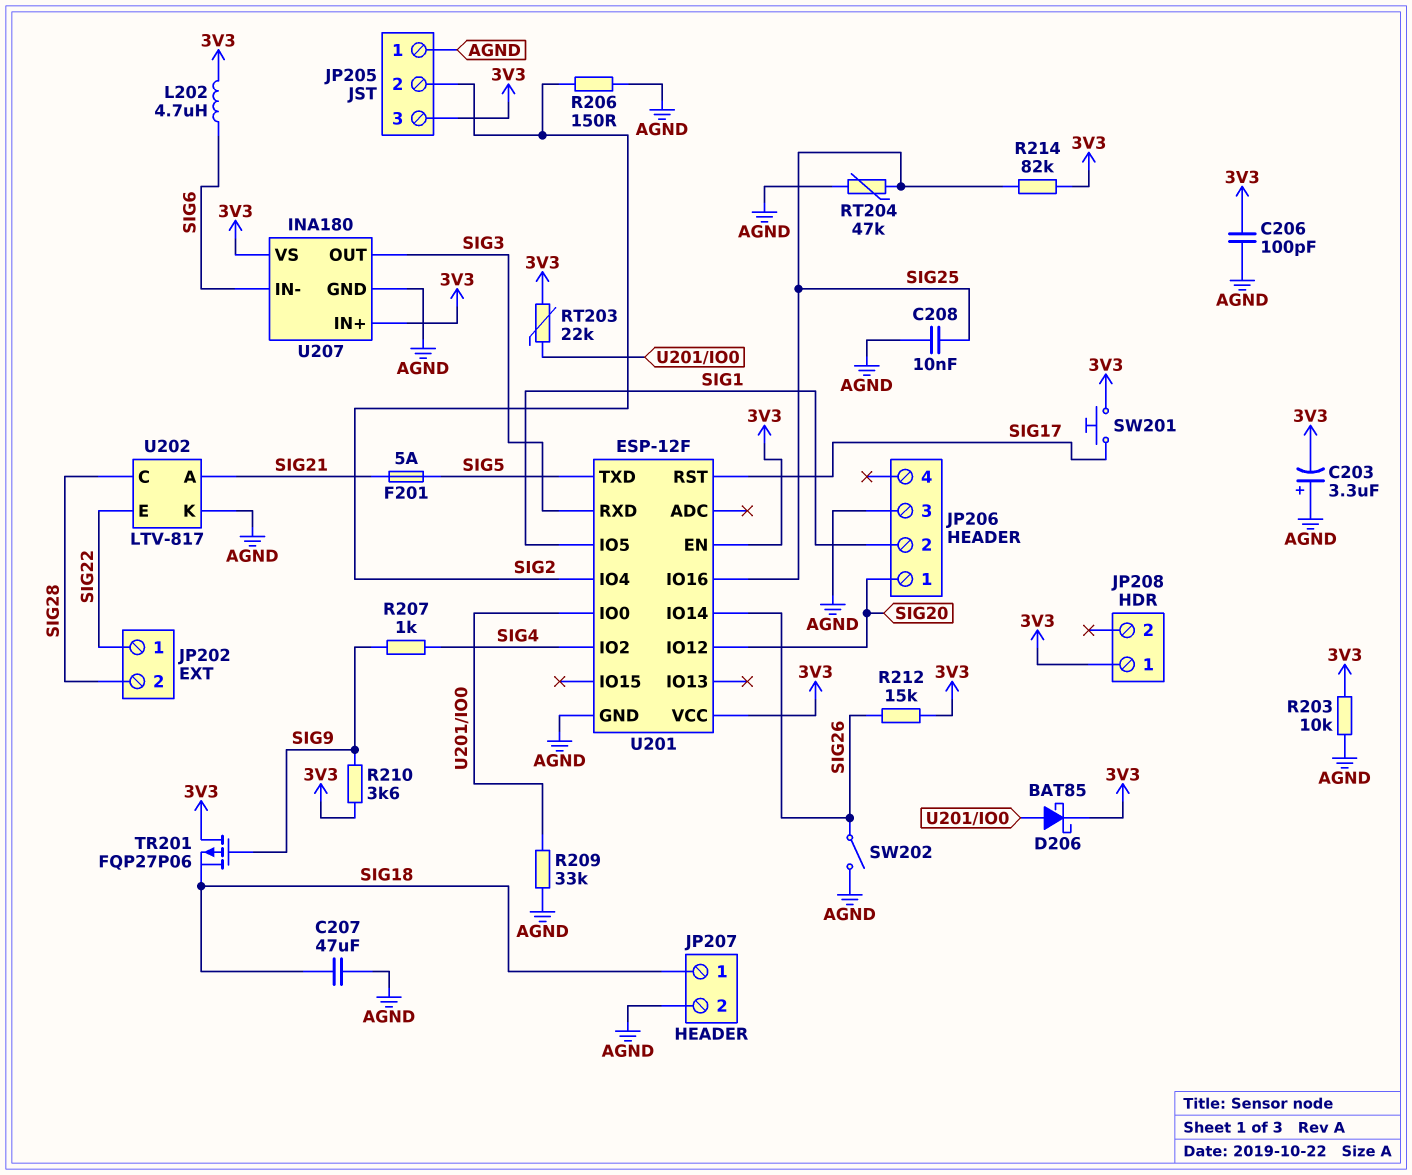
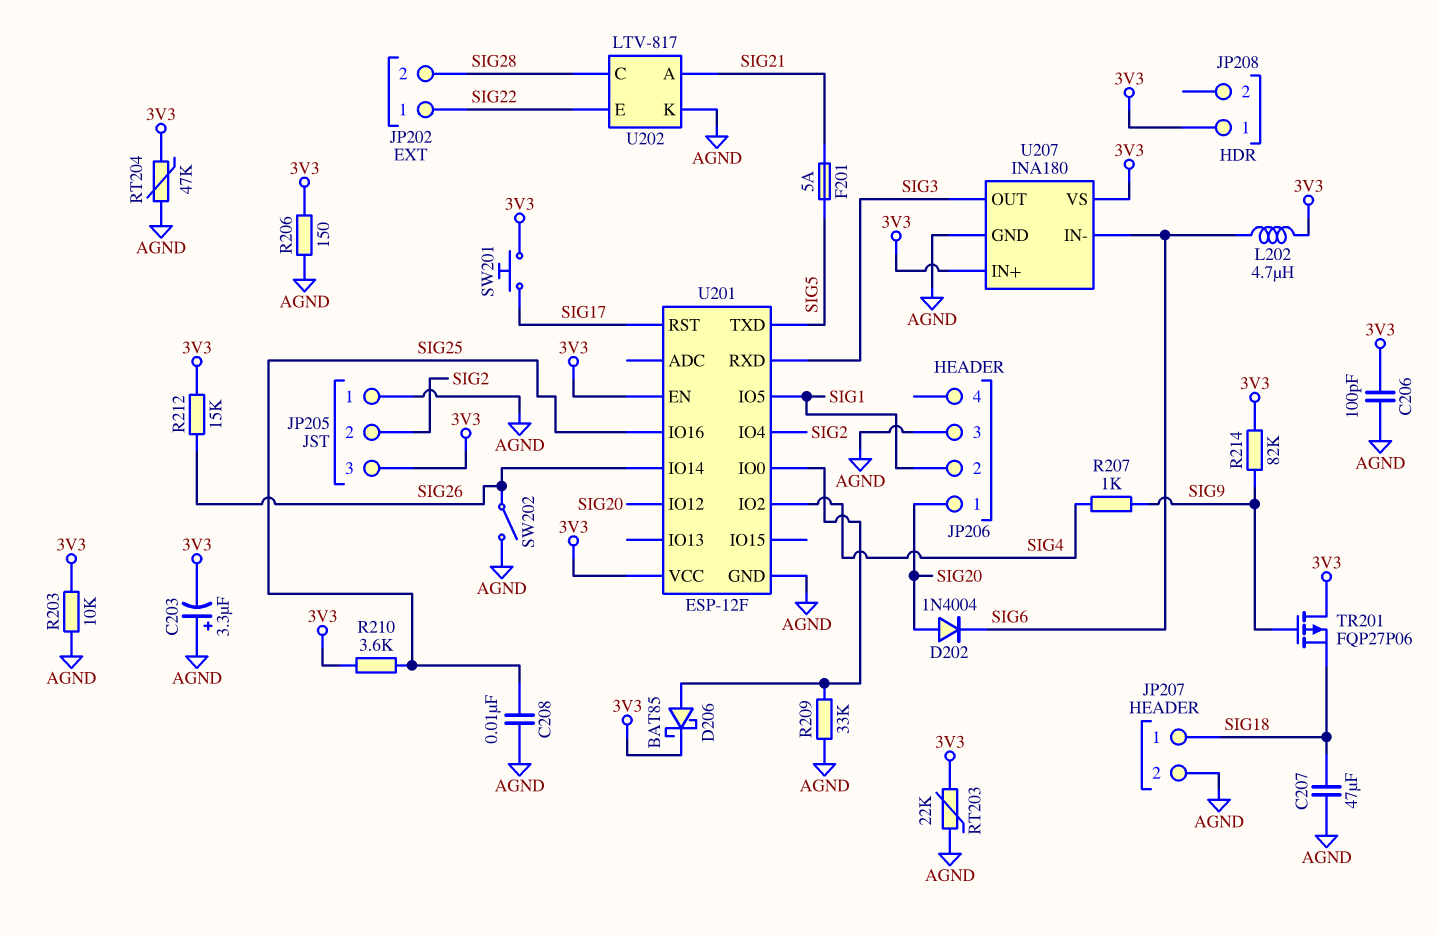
D202: none -> diode 1N4004 (A SIG20, K SIG6)
R206: 150 (AGND, SIG2) -> 150 (3V3, AGND)
R210: 3.6k (3V3, SIG9) -> 3.6k (3V3, SIG25)
R214: 82k (3V3, SIG25) -> 82k (3V3, SIG9)
RT203: 22k (3V3, U201/IO0) -> 22k (3V3, AGND)
RT204: 47k (AGND, SIG25) -> 47k (3V3, AGND)

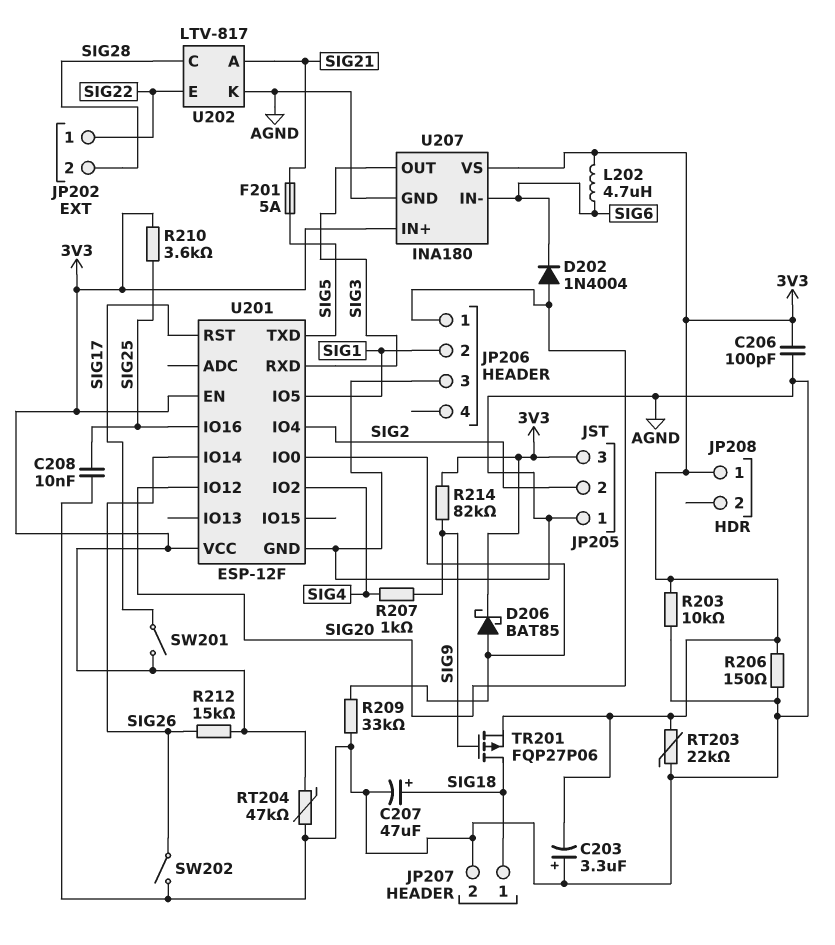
C207: 47uF (AGND, SIG18) -> 47uF (plus SIG18, minus AGND)
SW201: button (3V3, SIG17) -> switch (3V3, SIG17)
TR201: PMOS FQP27P06 (G SIG9, D 3V3, S SIG18) -> PMOS FQP27P06 (G SIG9, D SIG18, S 3V3)

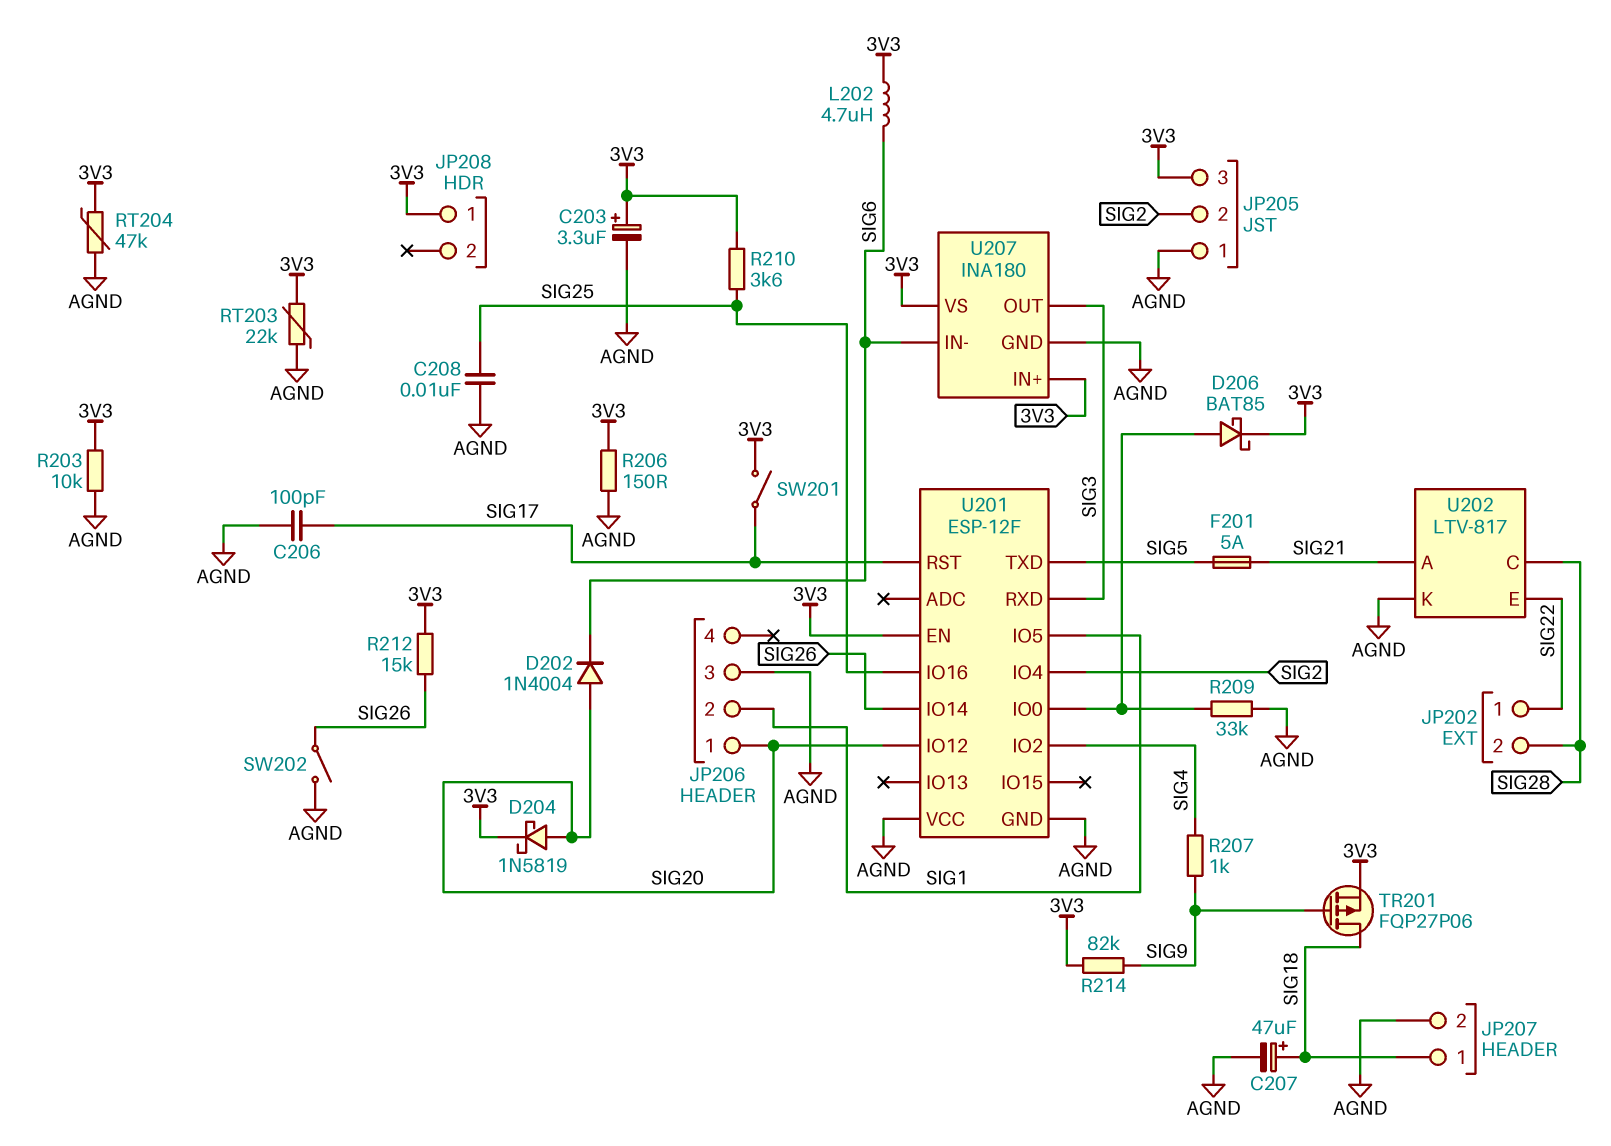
C203: 3.3uF (plus AGND, minus 3V3) -> 3.3uF (plus 3V3, minus AGND)
C206: 100pF (3V3, AGND) -> 100pF (AGND, SIG17)
D204: none -> schottky 1N5819 (A SIG20, K 3V3)
U201 pin VCC: 3V3 -> AGND

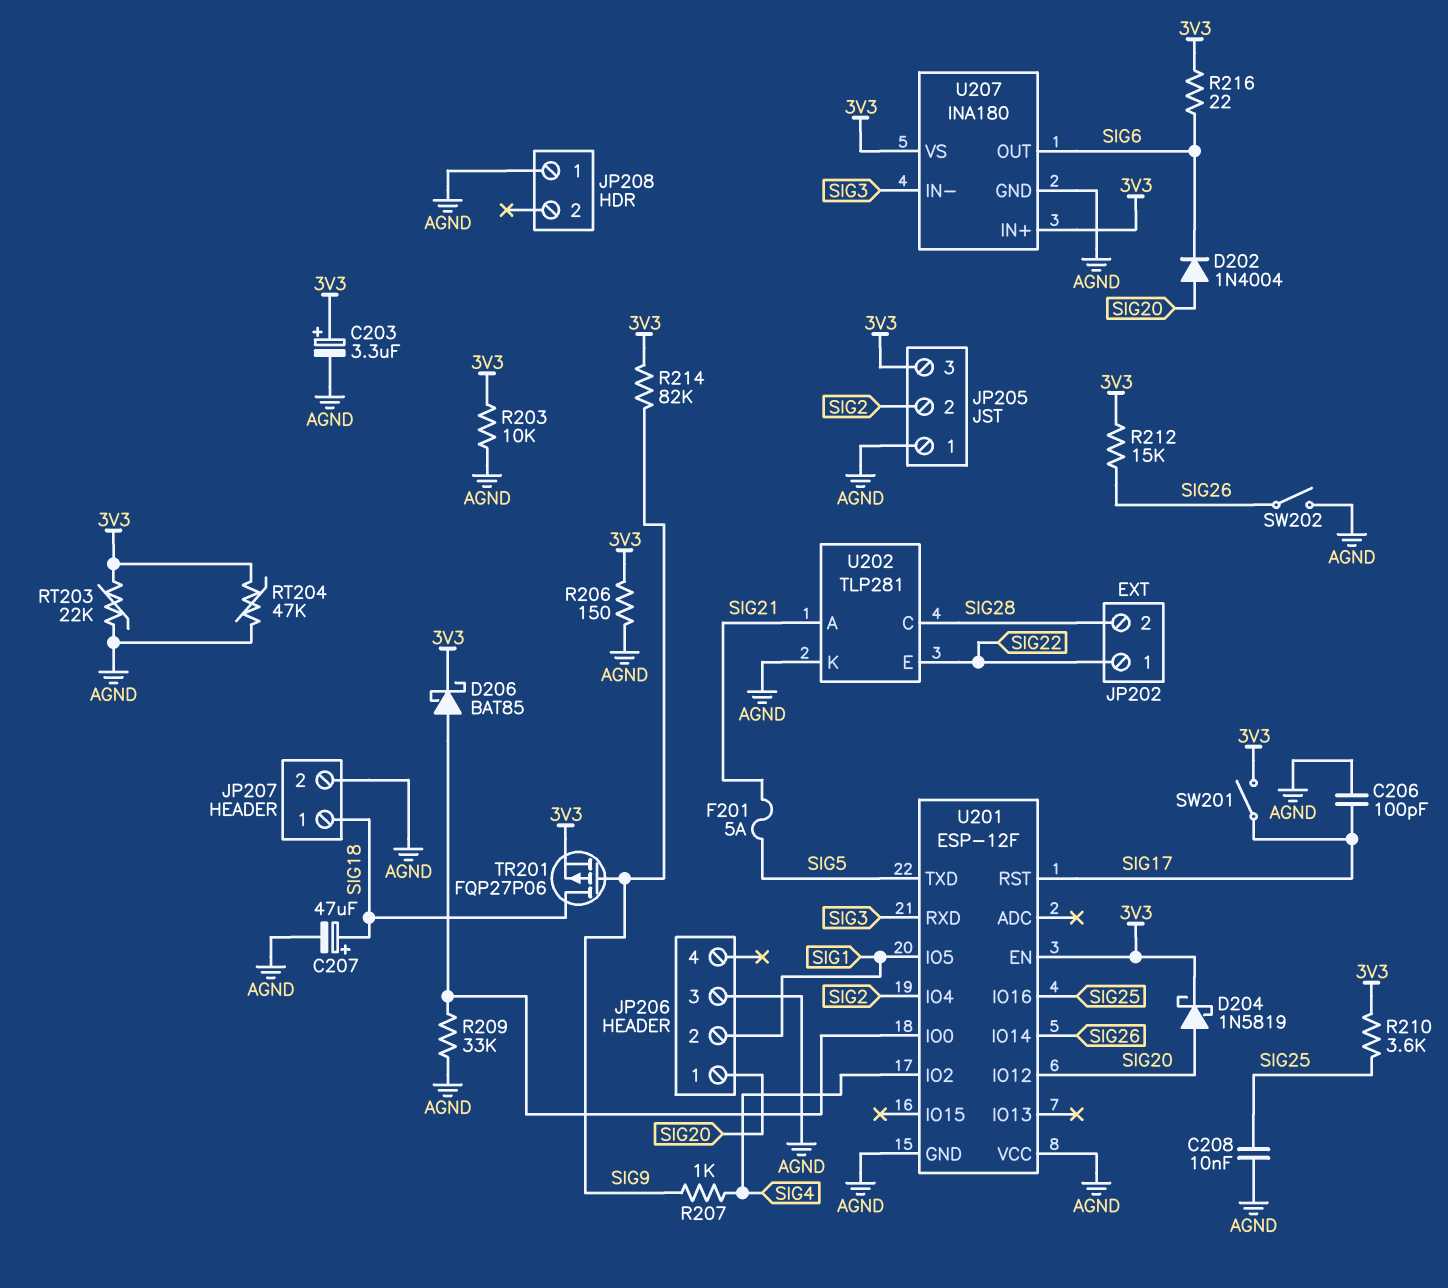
JP208 pin 1: 3V3 -> AGND
L202: 4.7uH (3V3, SIG6) -> none
R216: none -> 22 (3V3, SIG6)
U202: LTV-817 -> TLP281
U207 pin IN-: SIG6 -> SIG3
U207 pin OUT: SIG3 -> SIG6

